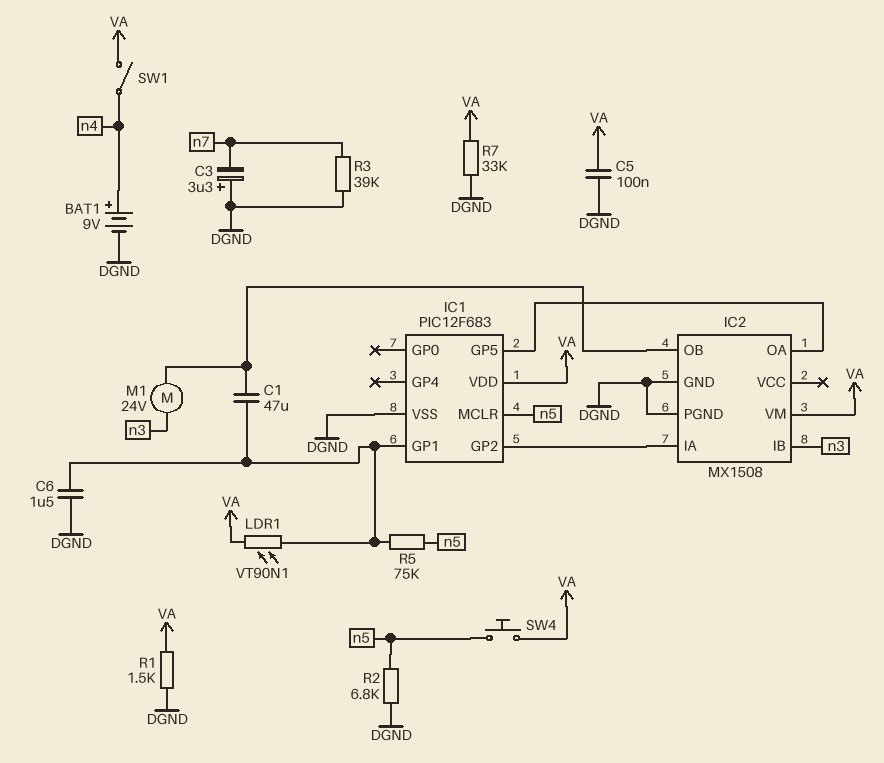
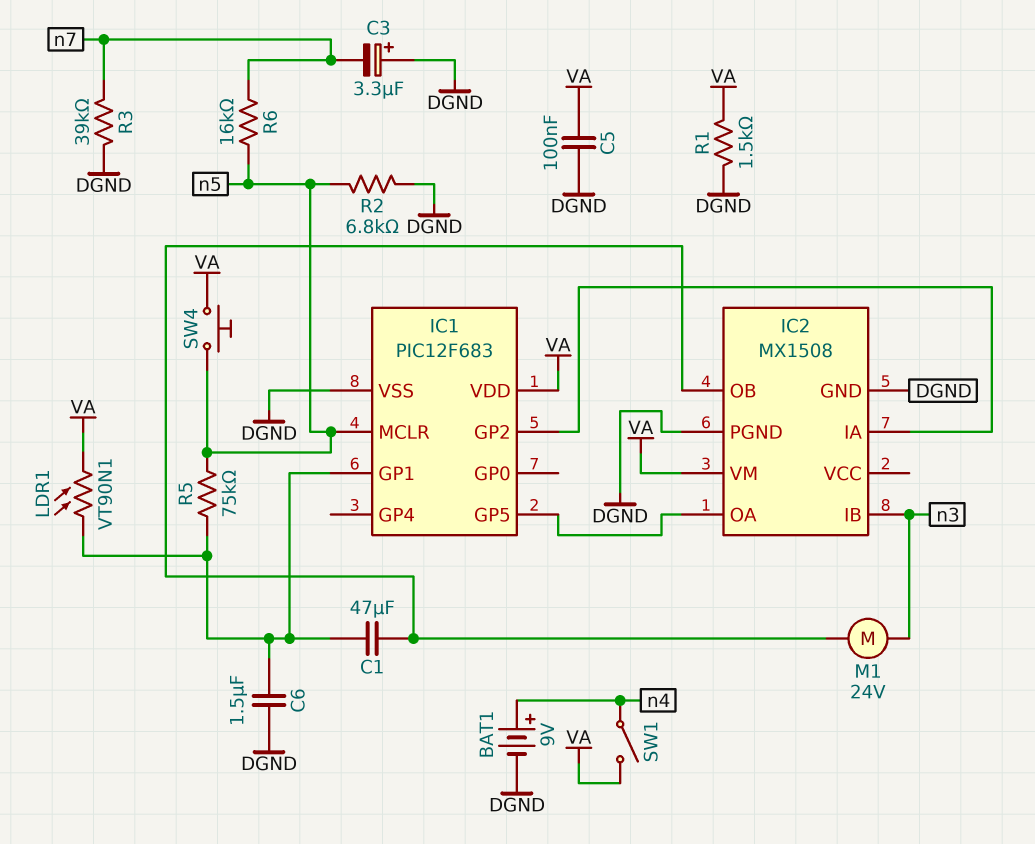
R6: none -> 16k (n5, n7)
R7: 33k (DGND, VA) -> none

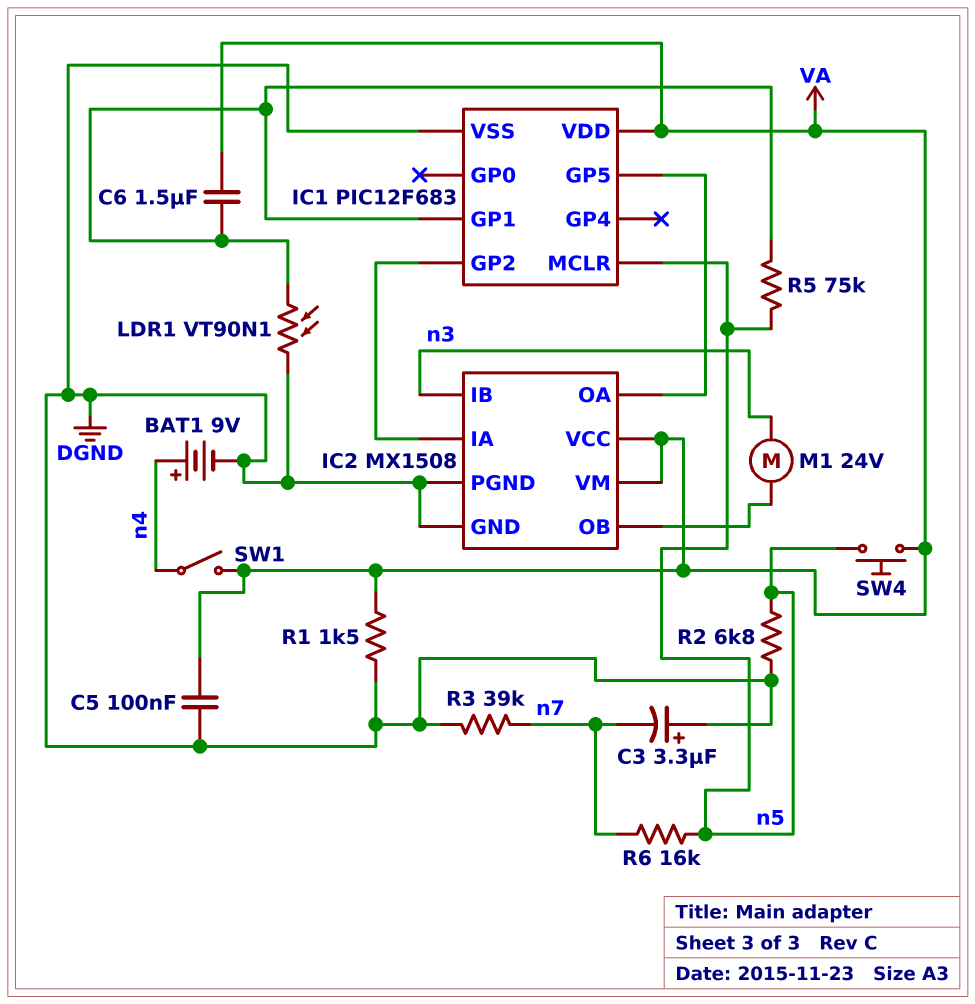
C1: 47uF (IC1/GP1, IC2/OB) -> none
C6: 1.5uF (DGND, IC1/GP1) -> 1.5uF (IC1/GP1, VA)
IC2 pin VCC: none -> VA
LDR1: VT90N1 (IC1/GP1, VA) -> VT90N1 (DGND, IC1/GP1)

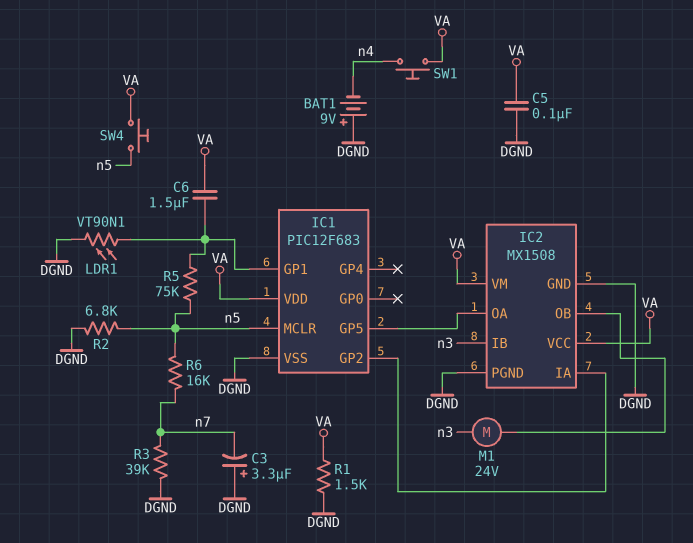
BAT1: 9V (plus n4, minus DGND) -> 9V (plus DGND, minus n4)
SW1: switch (VA, n4) -> button (VA, n4)

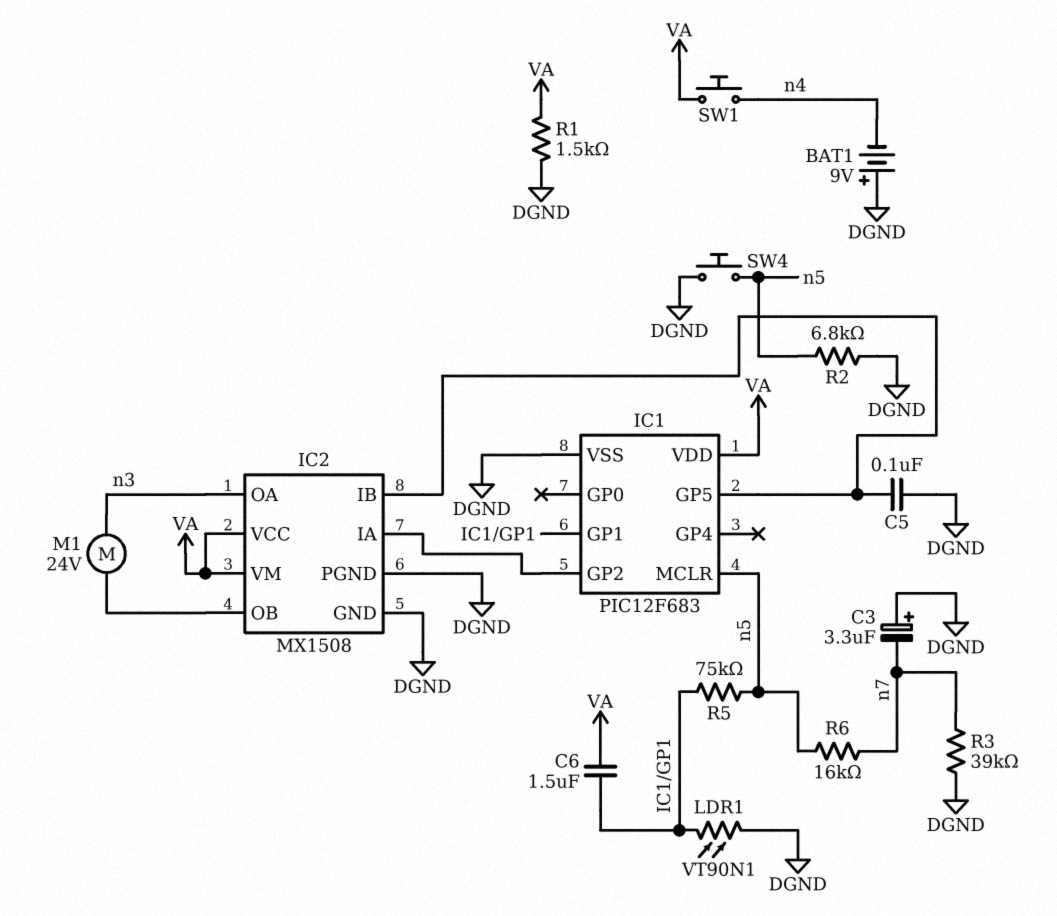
C5: 100nF (DGND, VA) -> 100nF (DGND, IC1/GP5)
IC2 pin IB: n3 -> IC1/GP5
IC2 pin OA: IC1/GP5 -> n3
SW4: button (VA, n5) -> button (DGND, n5)

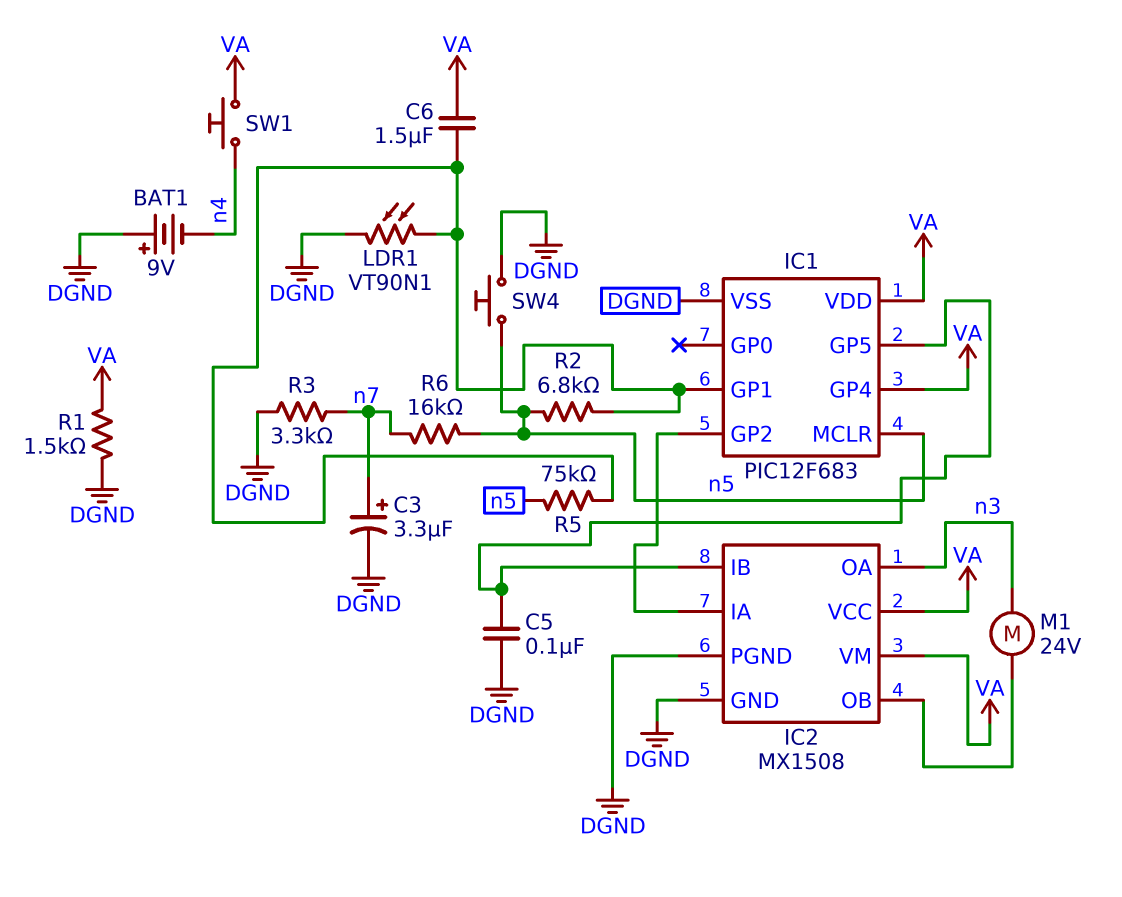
C3: 3.3uF (plus DGND, minus n7) -> 3.3uF (plus n7, minus DGND)
IC1 pin GP4: none -> VA
R2: 6.8k (DGND, n5) -> 6.8k (IC1/GP1, n5)
R3: 39k (DGND, n7) -> 3.3k (DGND, n7)

